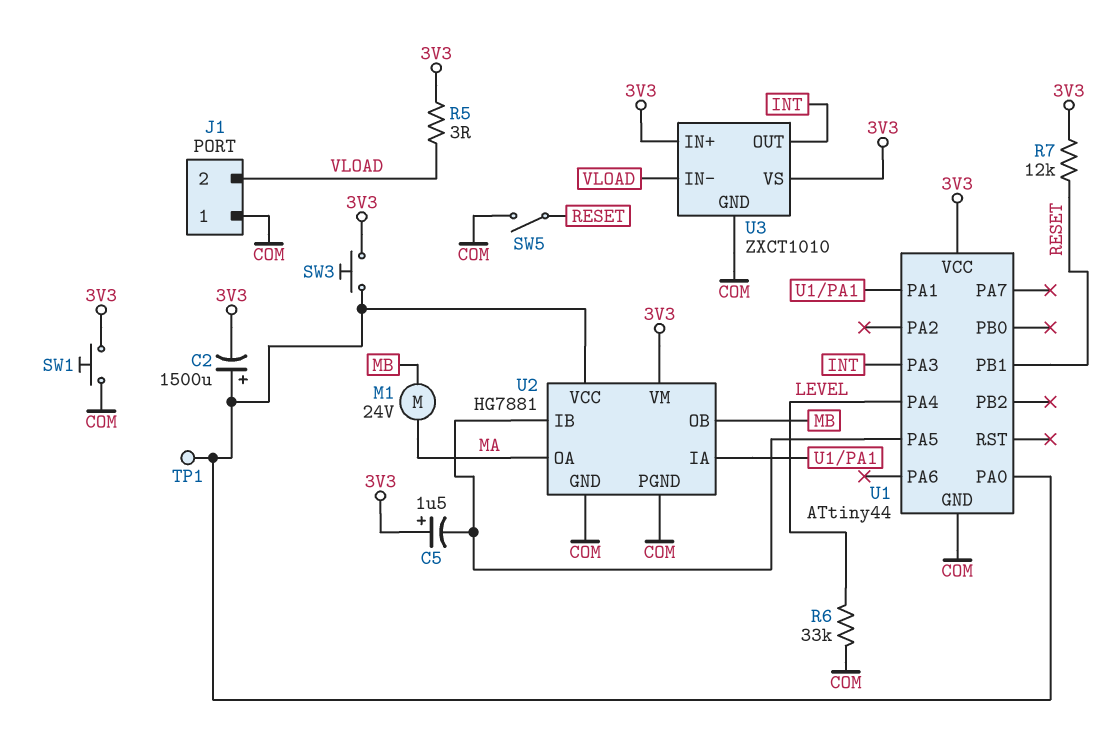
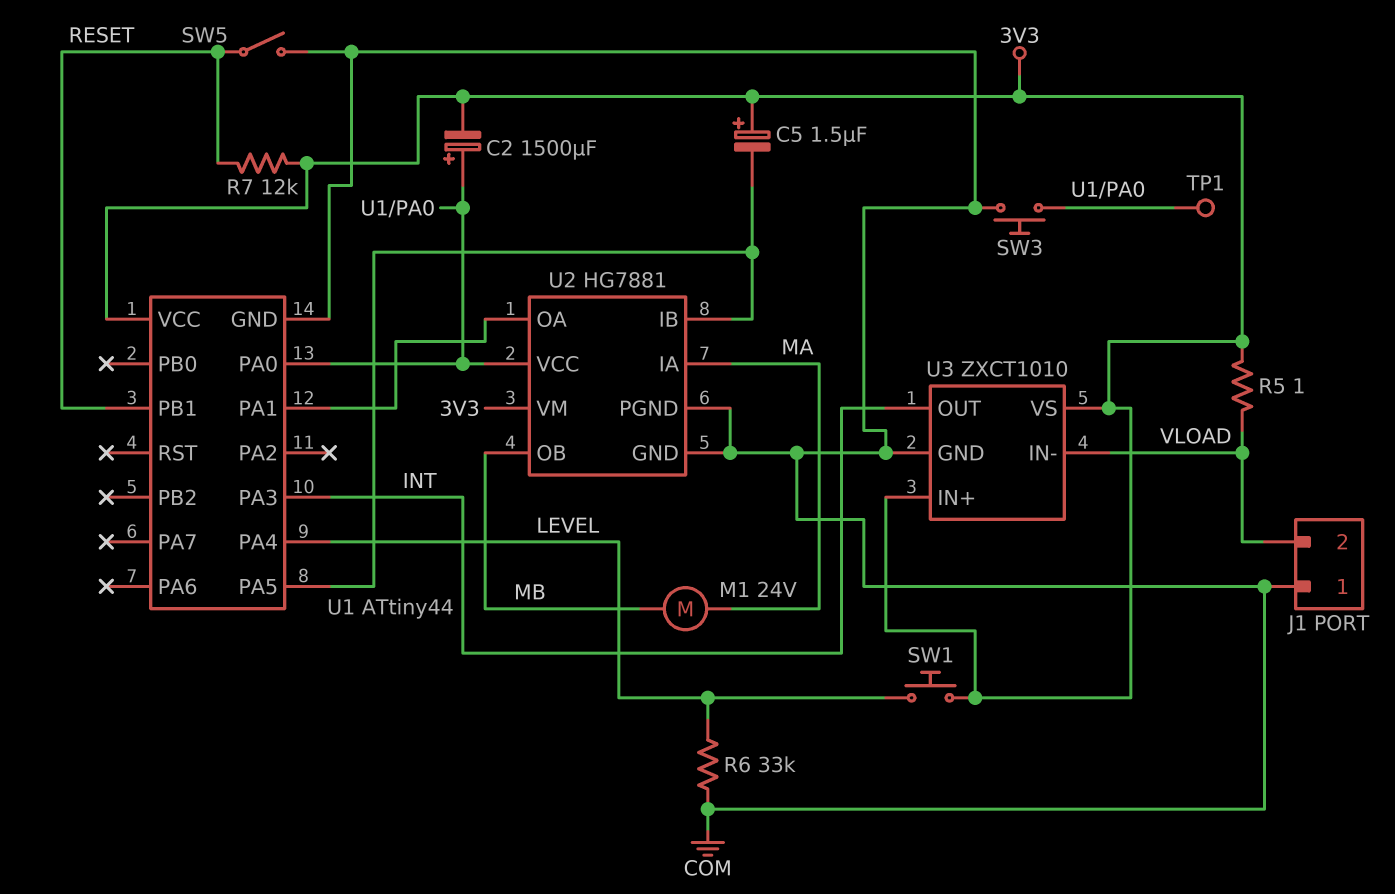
R5: 3 (3V3, VLOAD) -> 1 (3V3, VLOAD)
SW1: button (3V3, COM) -> button (3V3, LEVEL)
SW3: button (3V3, U1/PA0) -> button (COM, U1/PA0)
U2 pin IA: U1/PA1 -> MA
U2 pin OA: MA -> U1/PA1

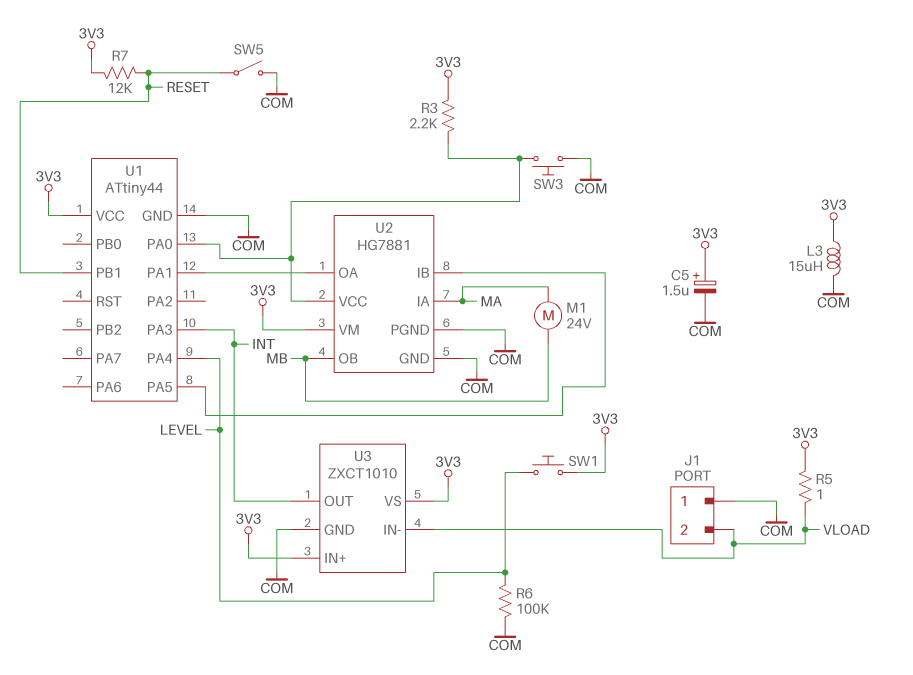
C2: 1500uF (plus U1/PA0, minus 3V3) -> none
C5: 1.5uF (plus 3V3, minus U1/PA5) -> 1.5uF (plus 3V3, minus COM)
L3: none -> 15uH (3V3, COM)
R3: none -> 2.2k (3V3, U1/PA0)
R6: 33k (COM, LEVEL) -> 100k (COM, LEVEL)
TP1: test point (U1/PA0) -> none

